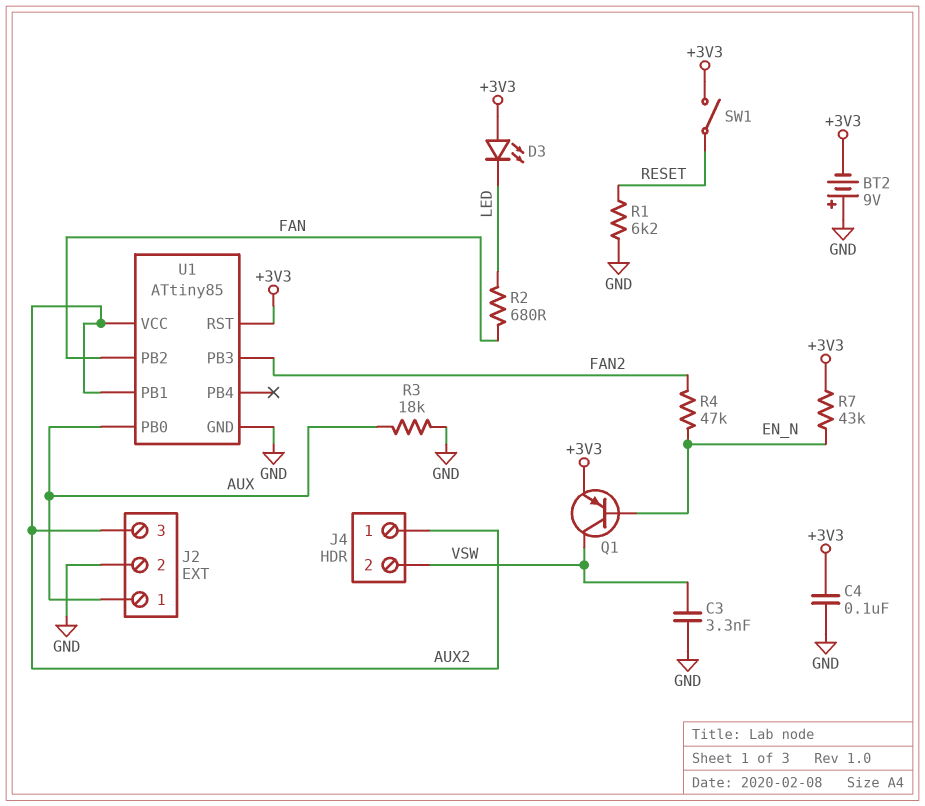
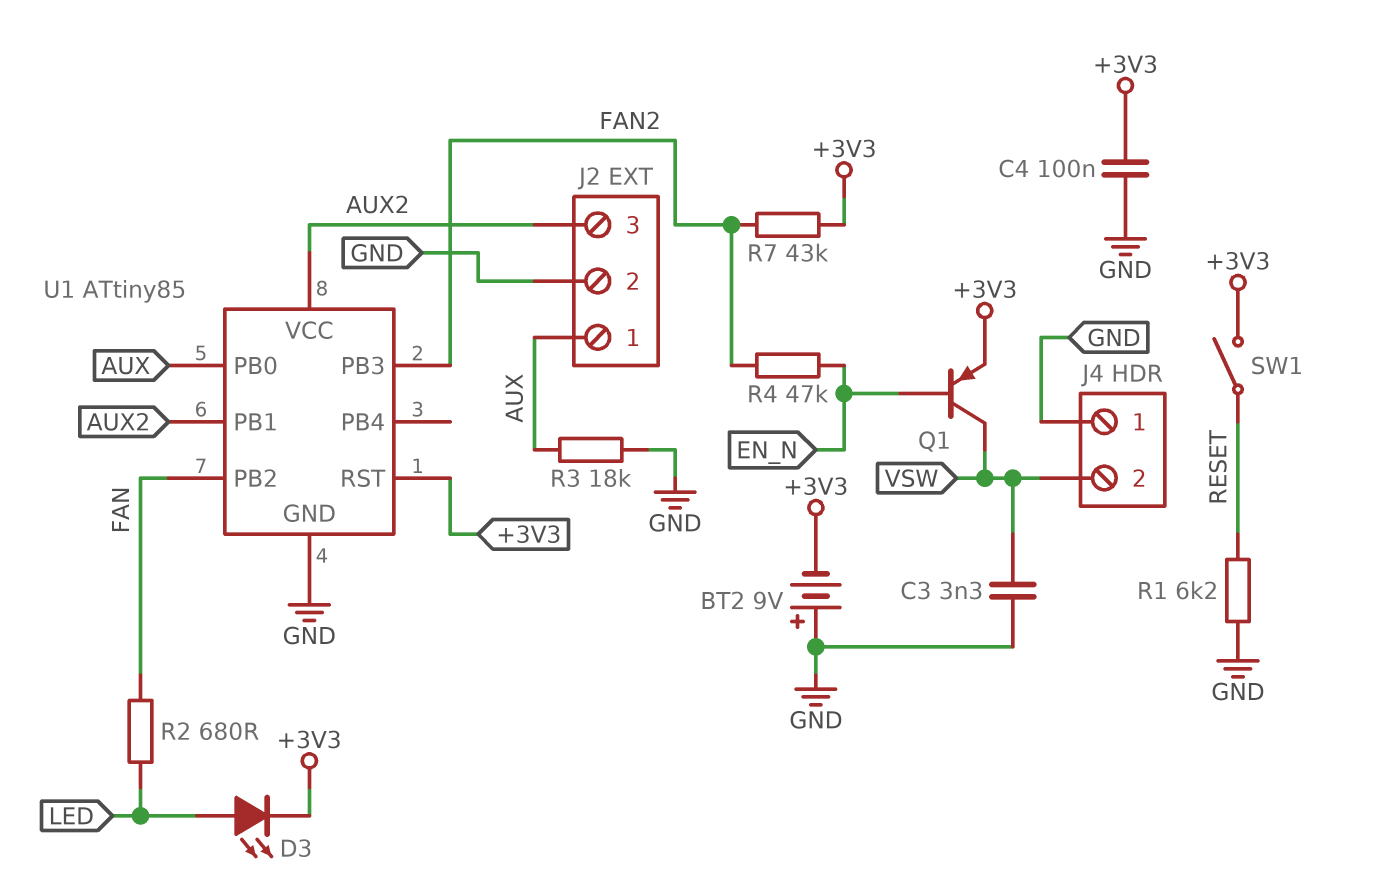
D3: LED (A +3V3, K LED) -> LED (A LED, K +3V3)
J4 pin 1: AUX2 -> GND
R7: 43k (+3V3, EN_N) -> 43k (+3V3, FAN2)

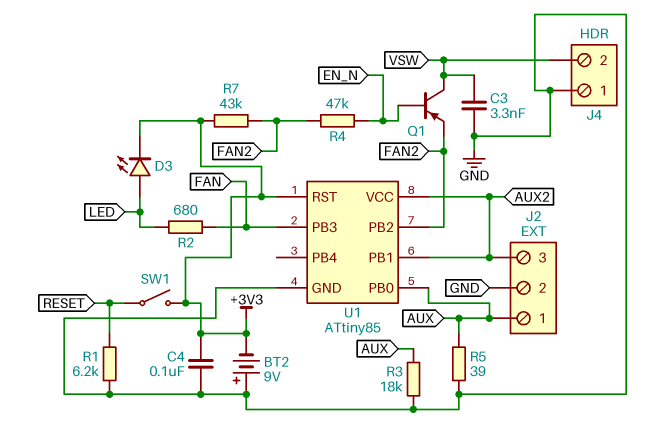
Q1: PNP (B EN_N, C VSW, E +3V3) -> PNP (B EN_N, C VSW, E FAN2)
R5: none -> 39 (AUX, GND)
U1 pin PB2: FAN -> FAN2
U1 pin PB3: FAN2 -> FAN

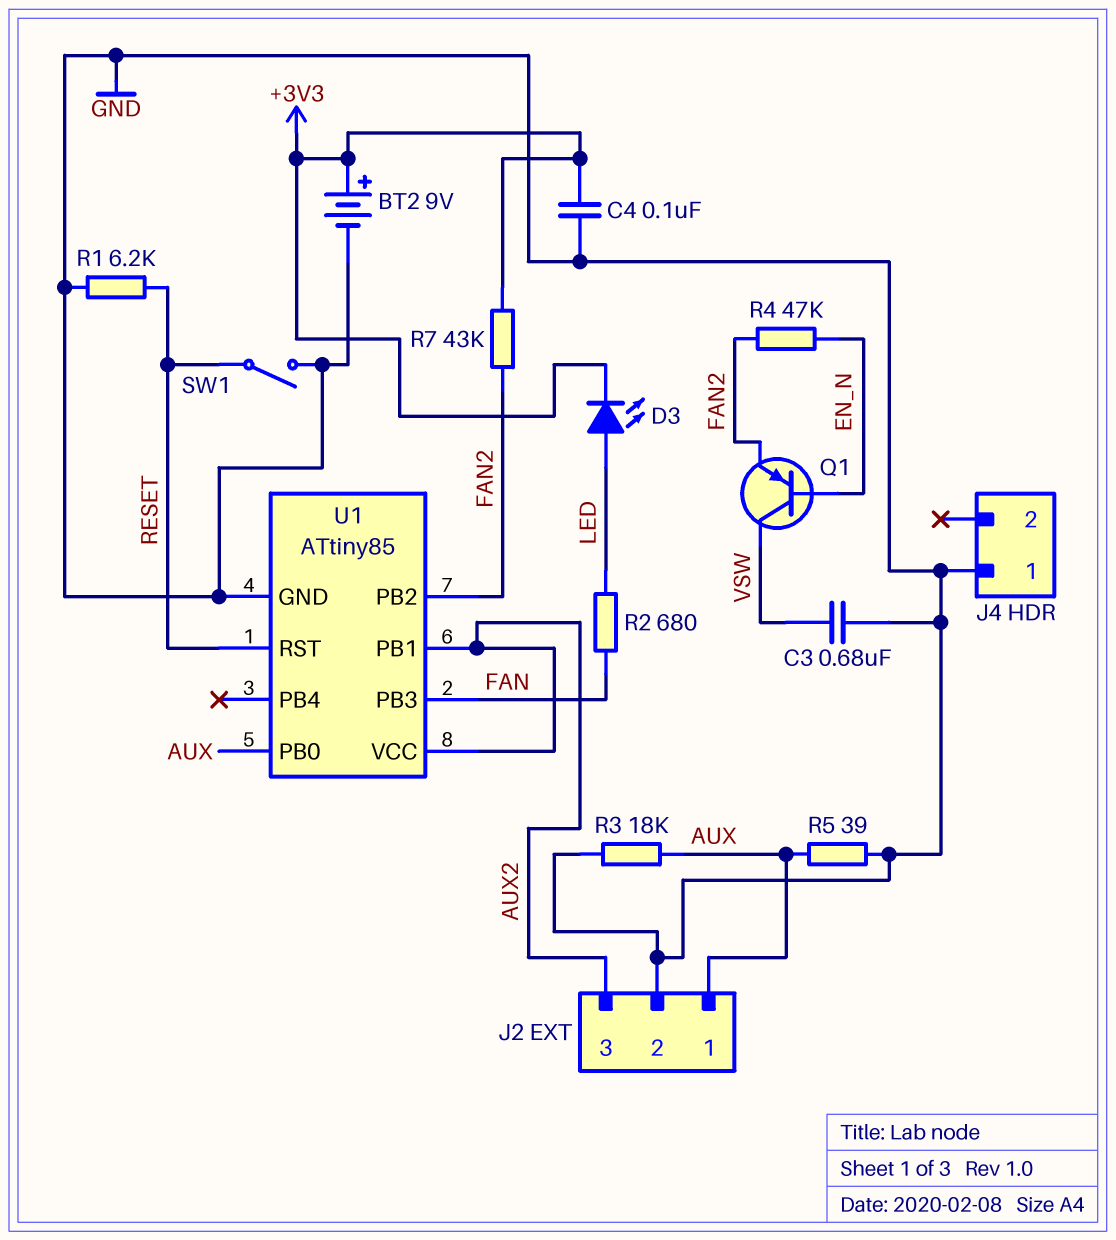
BT2: 9V (plus GND, minus +3V3) -> 9V (plus +3V3, minus GND)
C3: 3.3nF (GND, VSW) -> 680nF (GND, VSW)
J4 pin 2: VSW -> none
SW1: switch (+3V3, RESET) -> switch (GND, RESET)
U1 pin RST: +3V3 -> RESET

